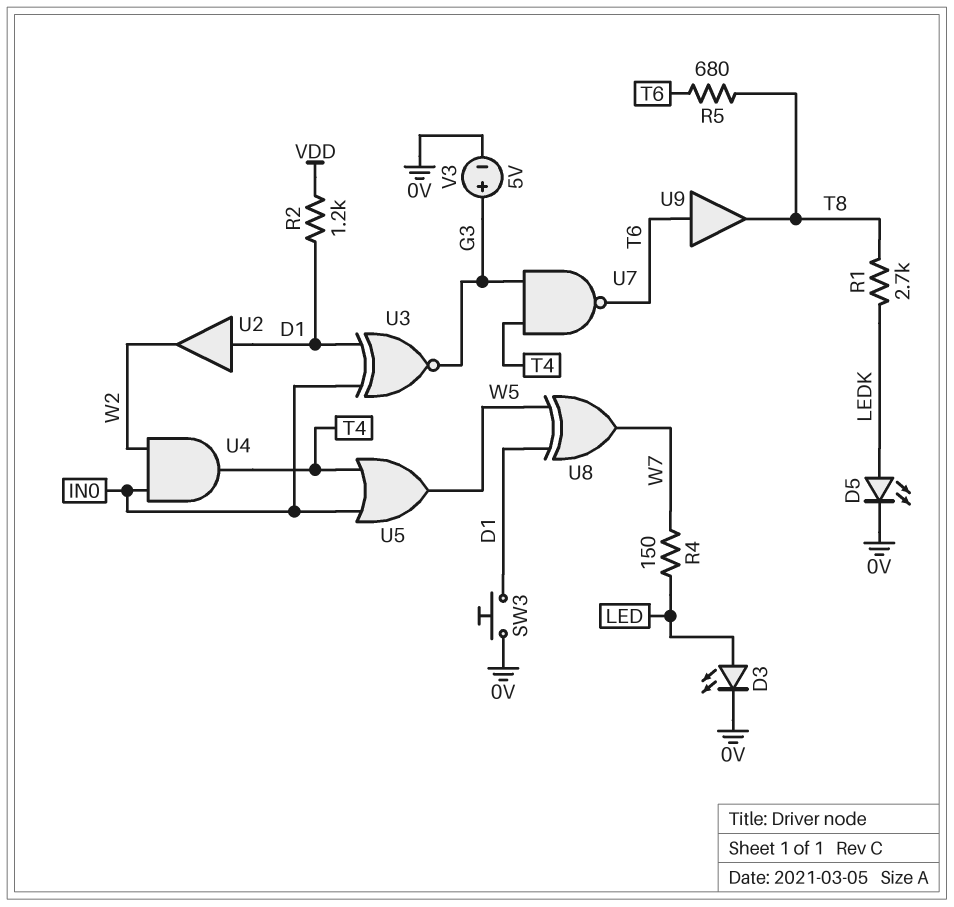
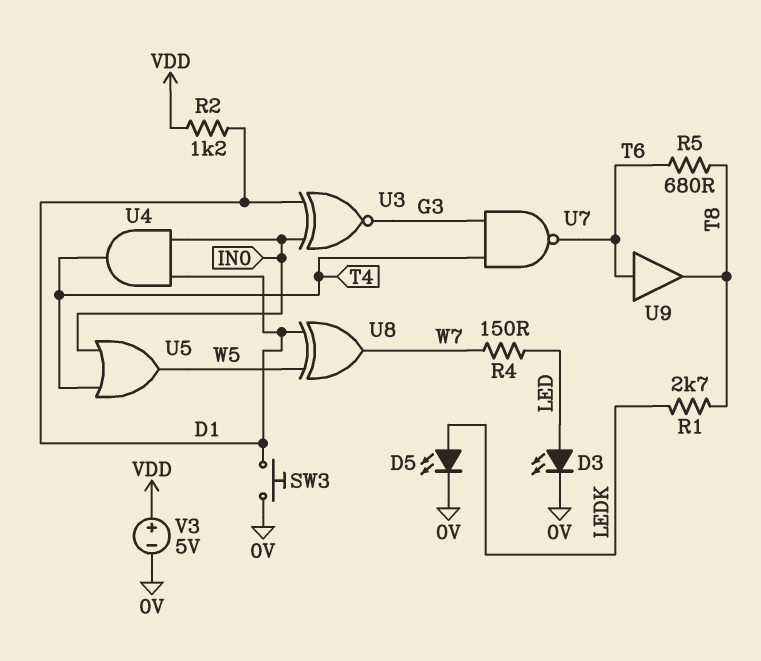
U2: buffer (in D1, out W2) -> none
U4: AND (in IN0, in W2, out T4) -> AND (in D1, in IN0, out T4)
V3: 5V (plus G3, minus 0V) -> 5V (plus VDD, minus 0V)

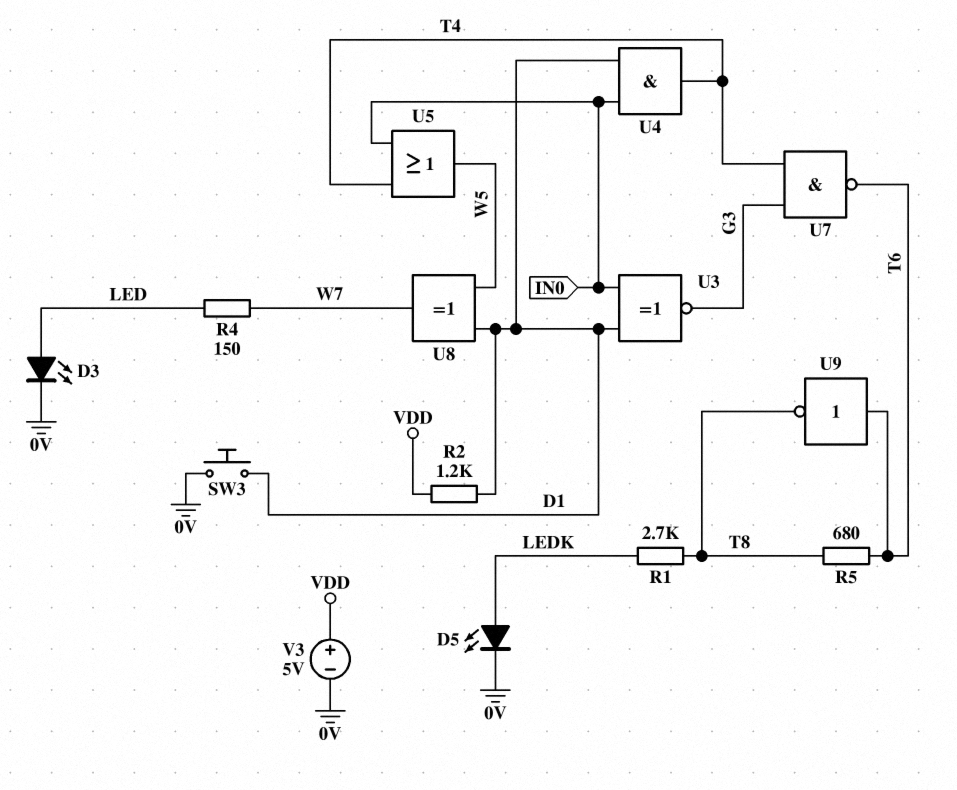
U9: buffer (in T6, out T8) -> NOT (in T6, out T8)

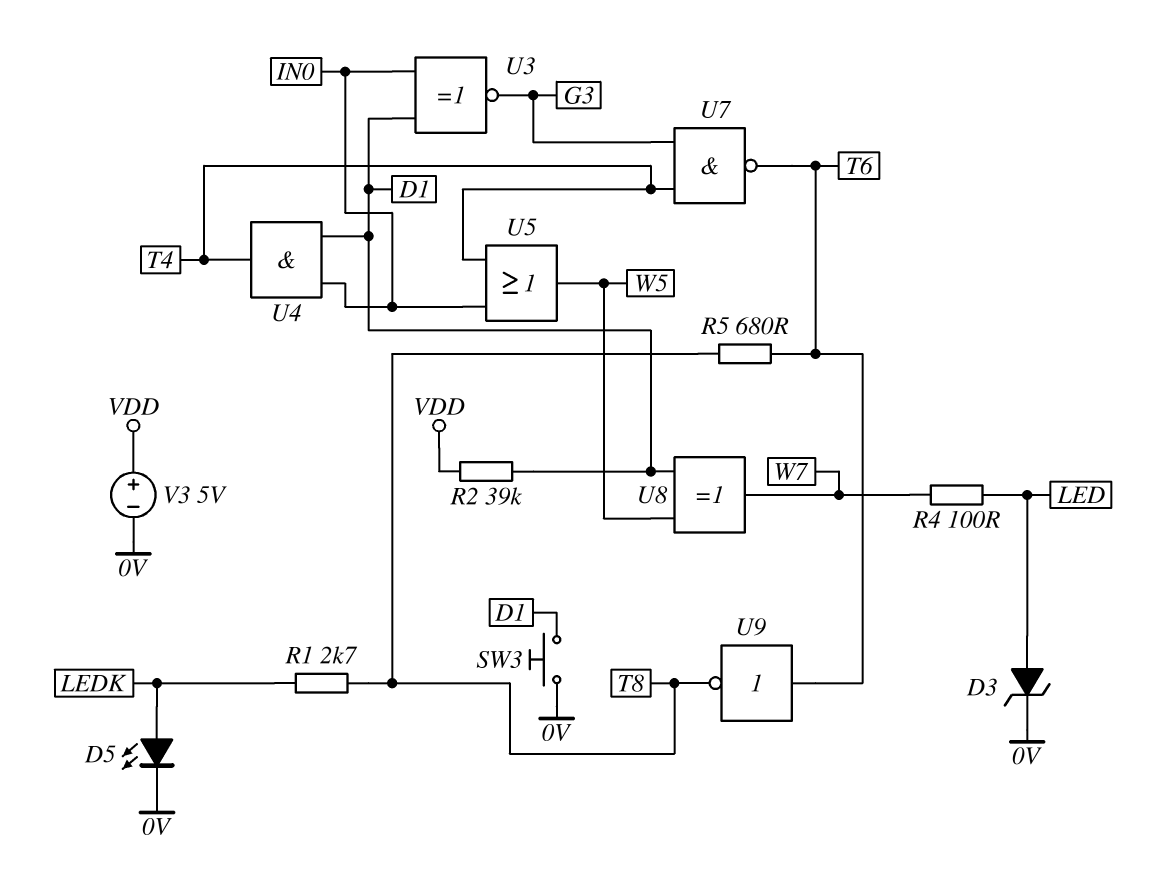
D3: LED (A LED, K 0V) -> zener (A LED, K 0V)
R2: 1.2k (D1, VDD) -> 39k (D1, VDD)
R4: 150 (LED, W7) -> 100 (LED, W7)

